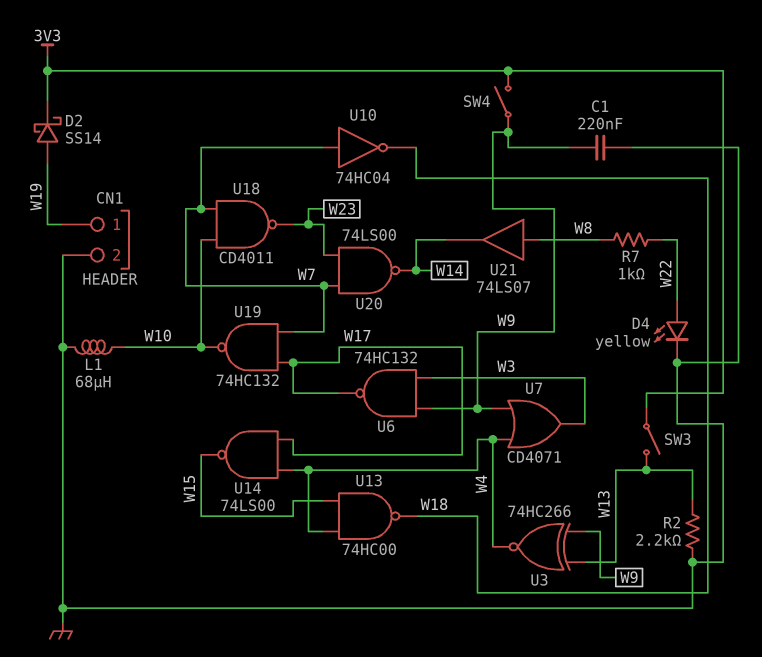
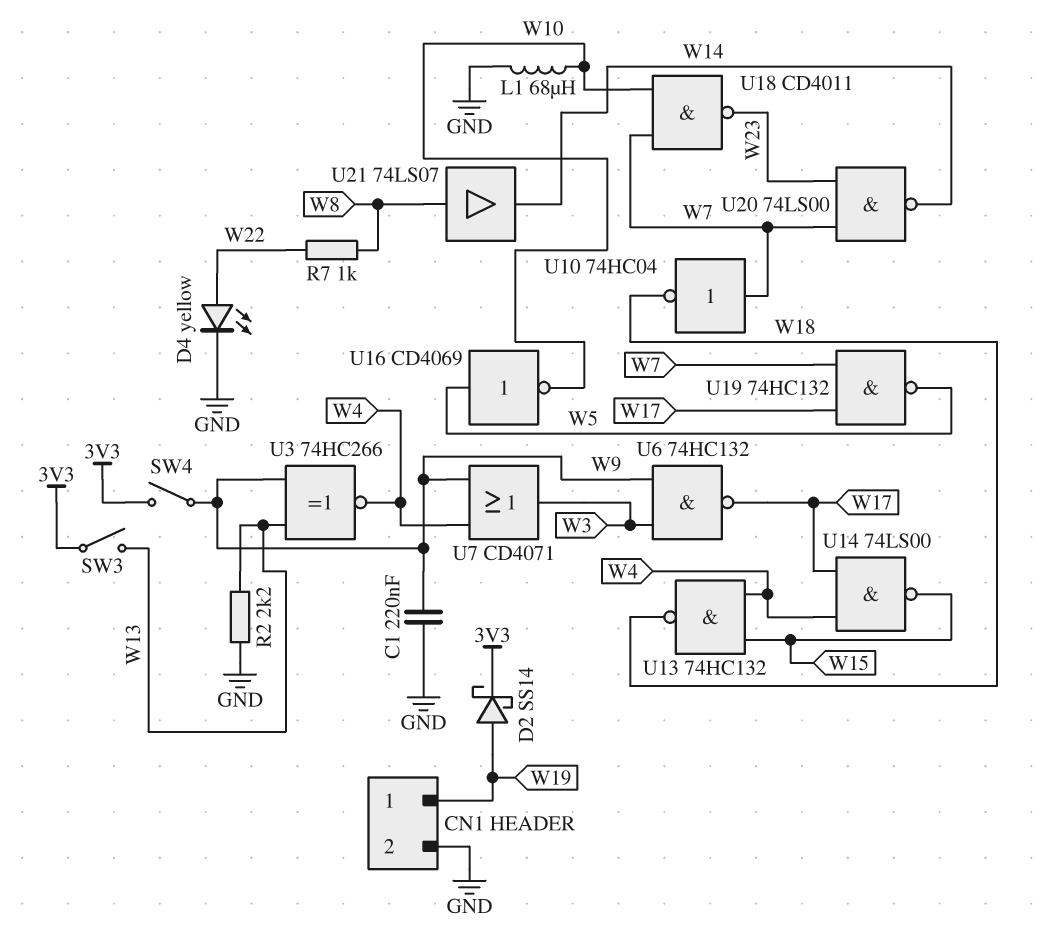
U13: NAND 74HC00 (in W4, in W15, out W18) -> NAND 74HC132 (in W4, in W15, out W18)
U16: none -> NOT CD4069 (in W5, out W10)
U19: NAND 74HC132 (in W7, in W17, out W10) -> NAND 74HC132 (in W7, in W17, out W5)

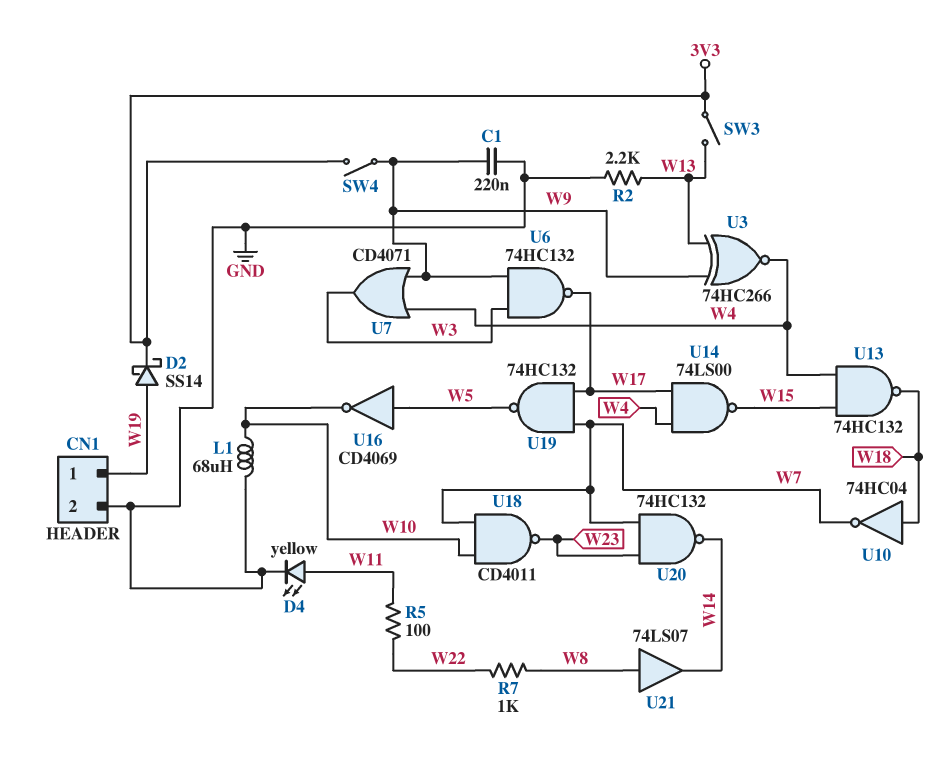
D4: LED yellow (A W22, K GND) -> LED yellow (A W11, K GND)
R5: none -> 100 (W11, W22)
U10: NOT 74HC04 (in W7, out W18) -> NOT 74HC04 (in W18, out W7)
U20: NAND 74LS00 (in W7, in W23, out W14) -> NAND 74HC132 (in W7, in W23, out W14)

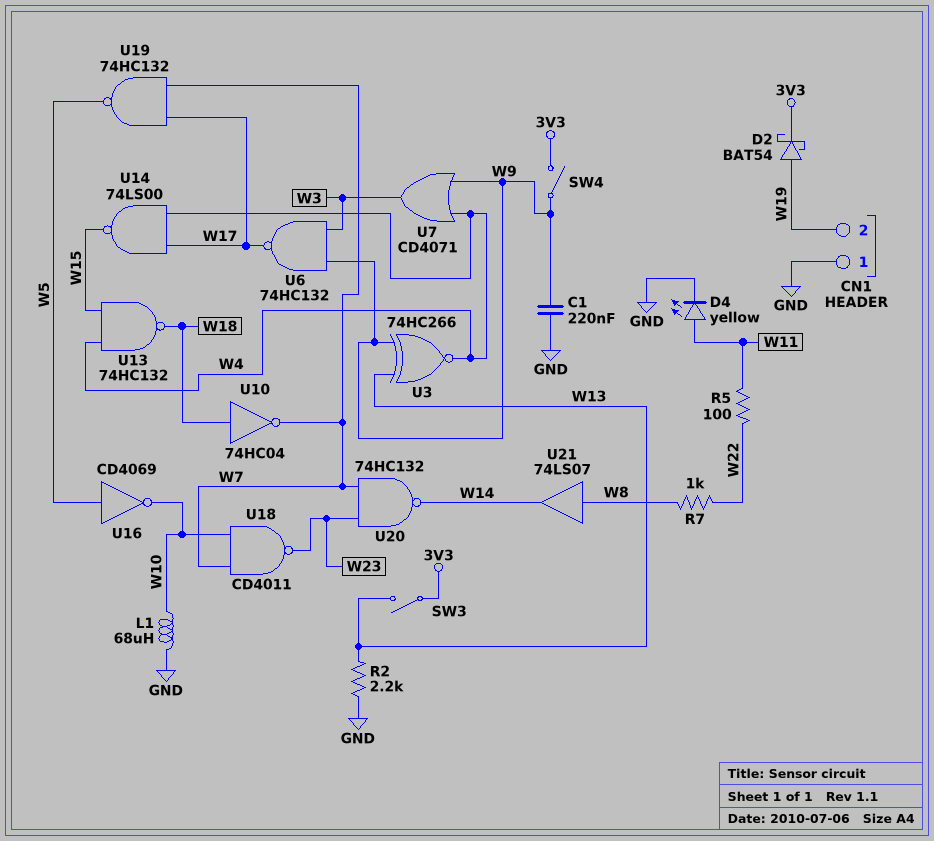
CN1 pin 1: W19 -> GND
CN1 pin 2: GND -> W19
D2: schottky SS14 (A W19, K 3V3) -> schottky BAT54 (A W19, K 3V3)

